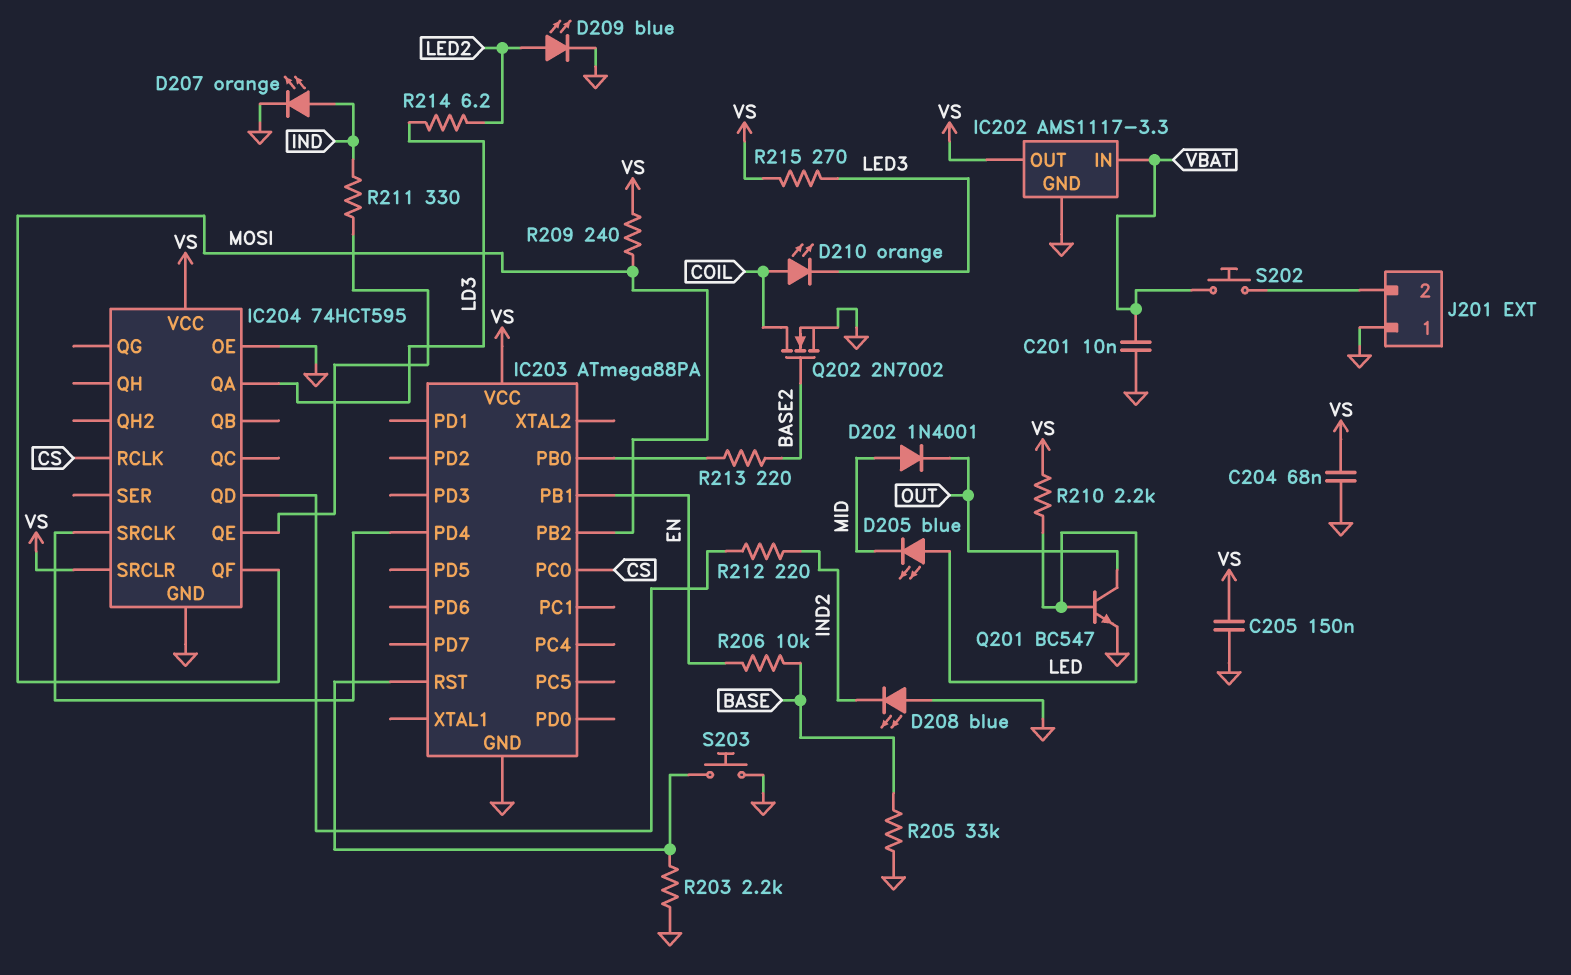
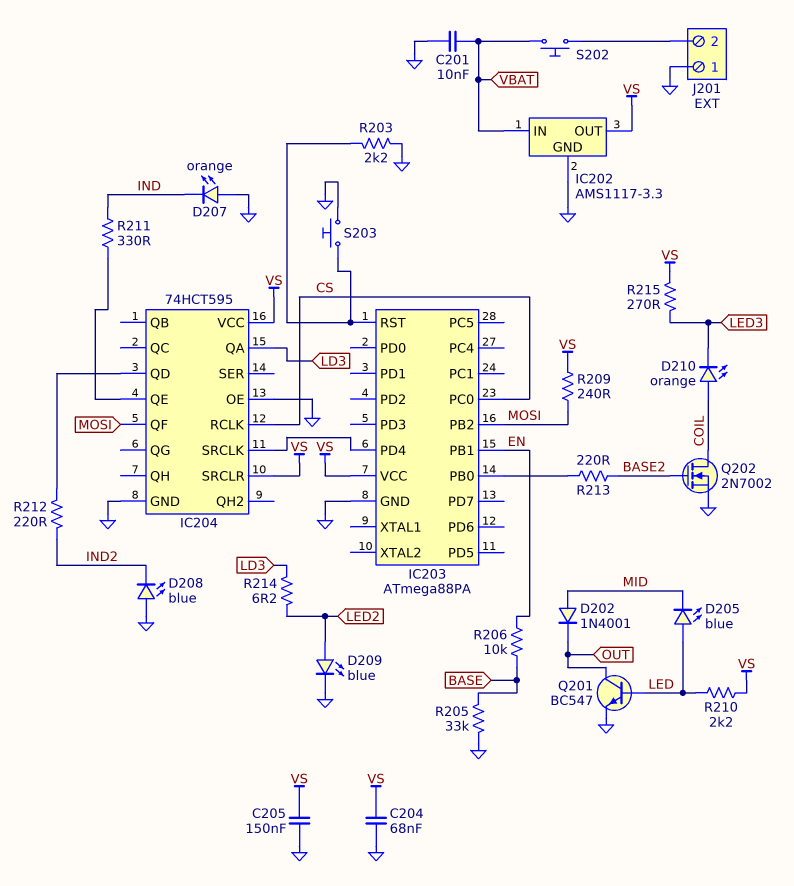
D207: LED orange (A IND, K GND) -> LED orange (A GND, K IND)

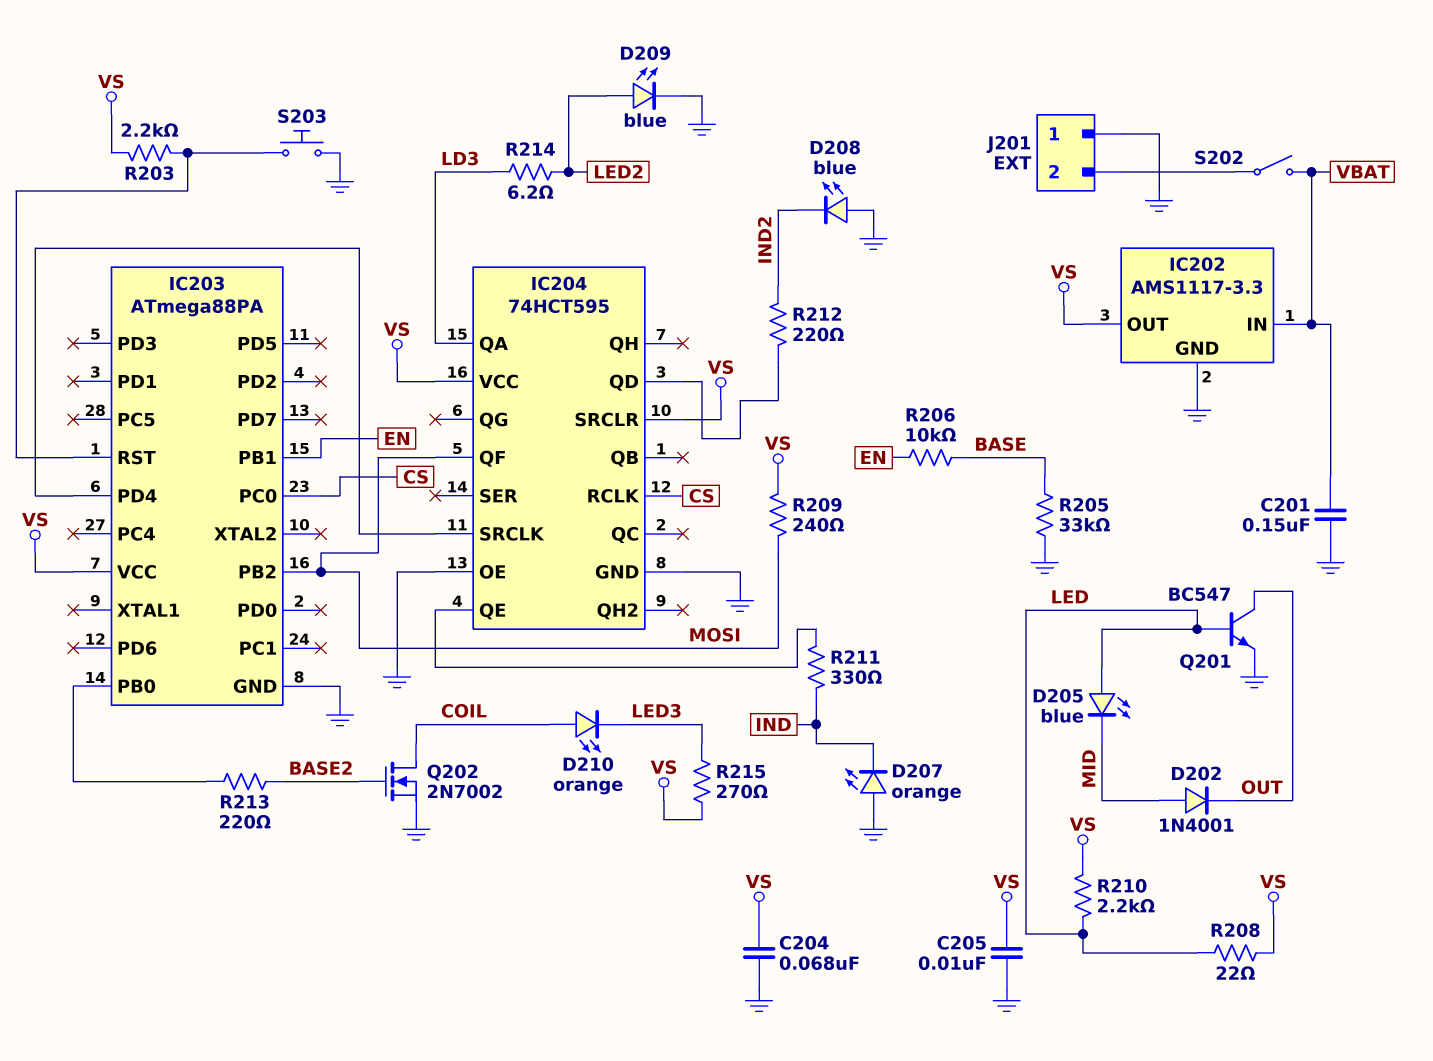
C201: 10nF (GND, VBAT) -> 150nF (GND, VBAT)
C205: 150nF (GND, VS) -> 10nF (GND, VS)
R203: 2.2k (GND, IC203/RST) -> 2.2k (IC203/RST, VS)
R208: none -> 22 (LED, VS)
S202: button (J201/2, VBAT) -> switch (J201/2, VBAT)

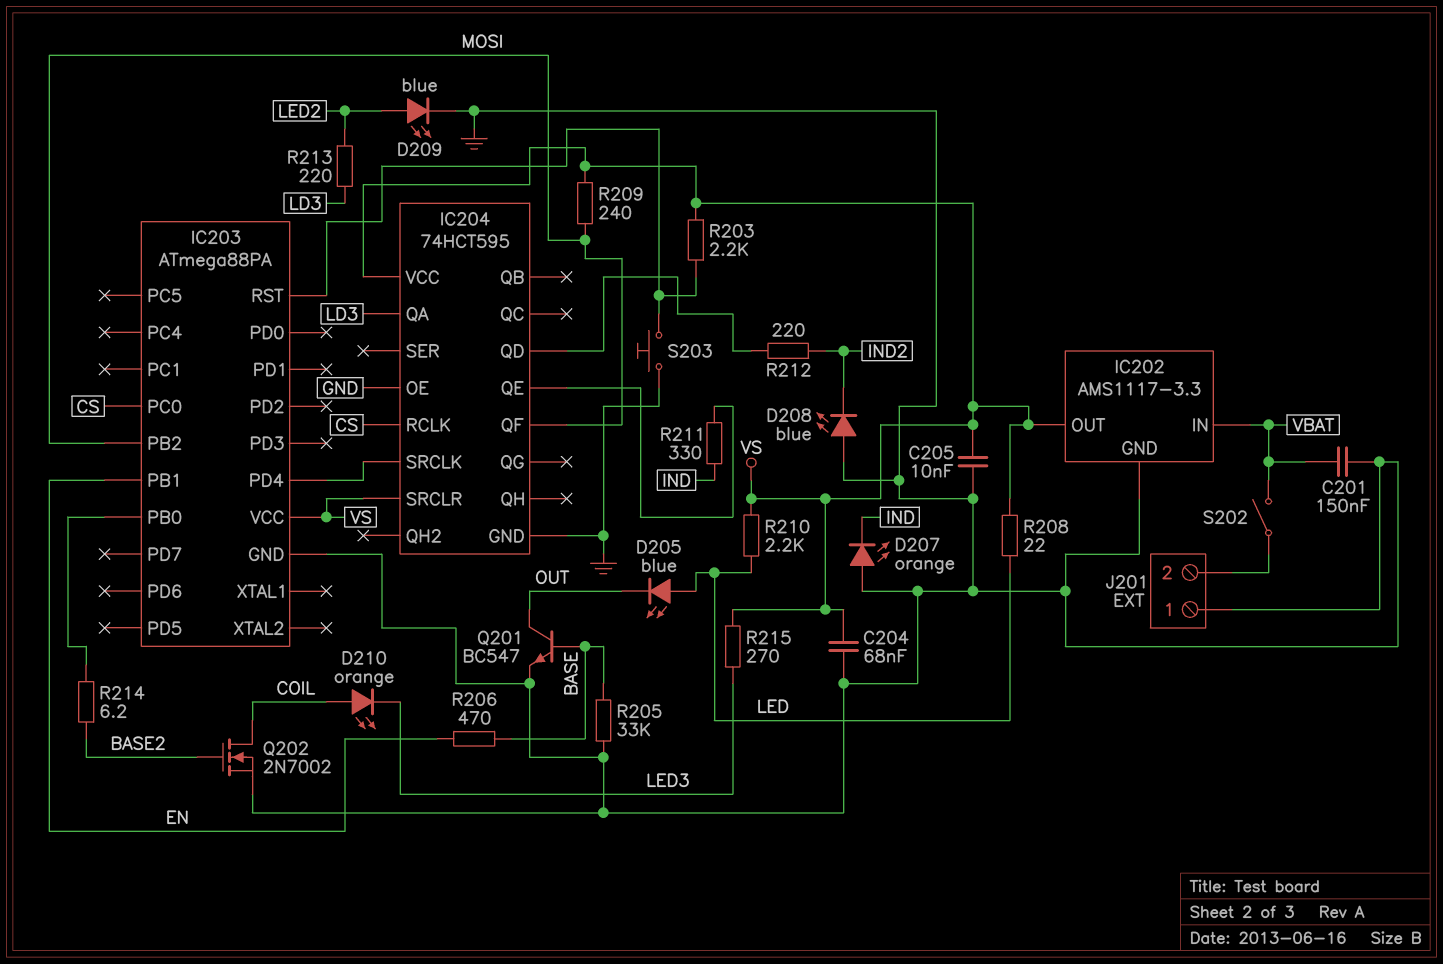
D202: diode 1N4001 (A MID, K OUT) -> none
D205: LED blue (A LED, K MID) -> LED blue (A LED, K OUT)
Q201: NPN BC547 (B LED, C OUT, E GND) -> NPN BC547 (B BASE, C OUT, E GND)
R206: 10k (BASE, EN) -> 470 (BASE, EN)
R213: 220 (BASE2, IC203/PB0) -> 220 (LD3, LED2)
R214: 6.2 (LD3, LED2) -> 6.2 (BASE2, IC203/PB0)

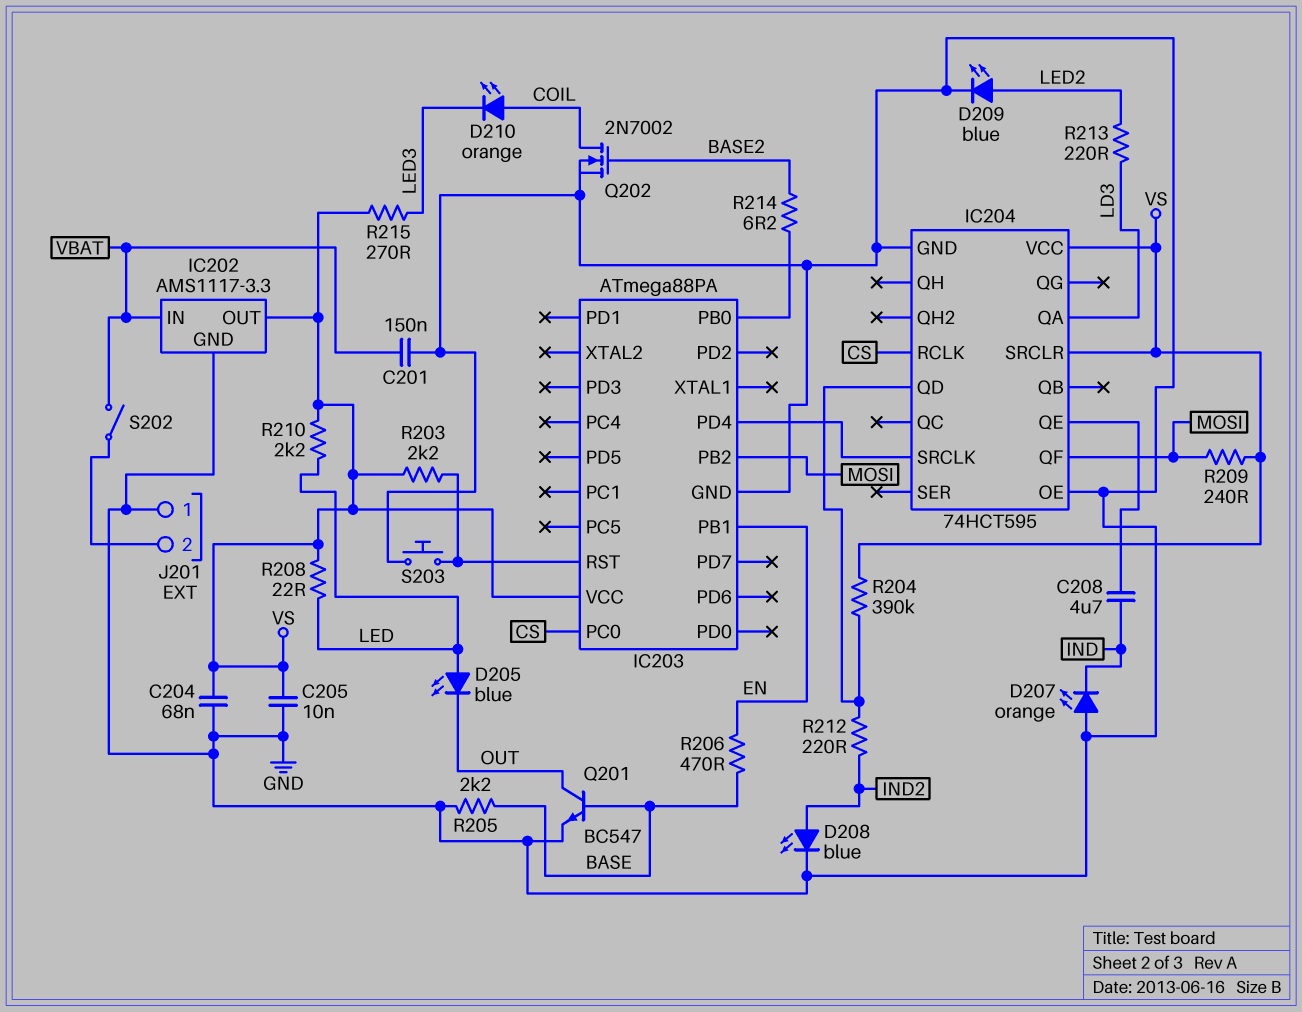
C208: none -> 4.7uF (IC204/QE, IND)
D208: LED blue (A GND, K IND2) -> LED blue (A IND2, K GND)
R204: none -> 390k (IC204/QD, VS)
R205: 33k (BASE, GND) -> 2.2k (BASE, GND)
R211: 330 (IC204/QE, IND) -> none

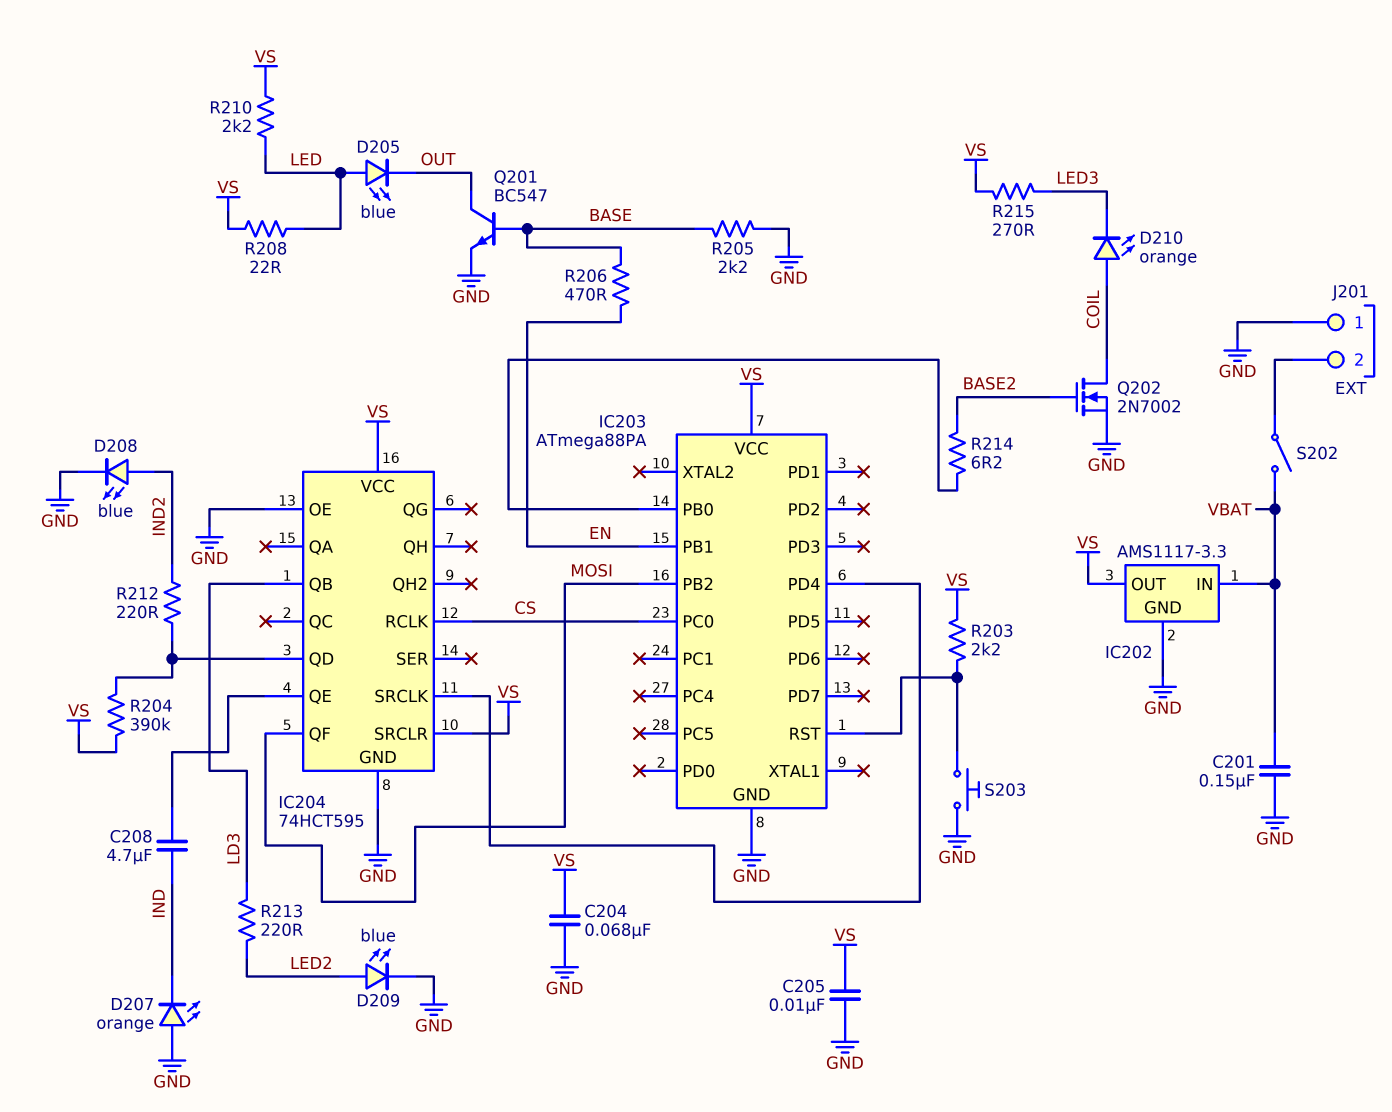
IC204 pin QA: LD3 -> none
IC204 pin QB: none -> LD3
R209: 240 (MOSI, VS) -> none

